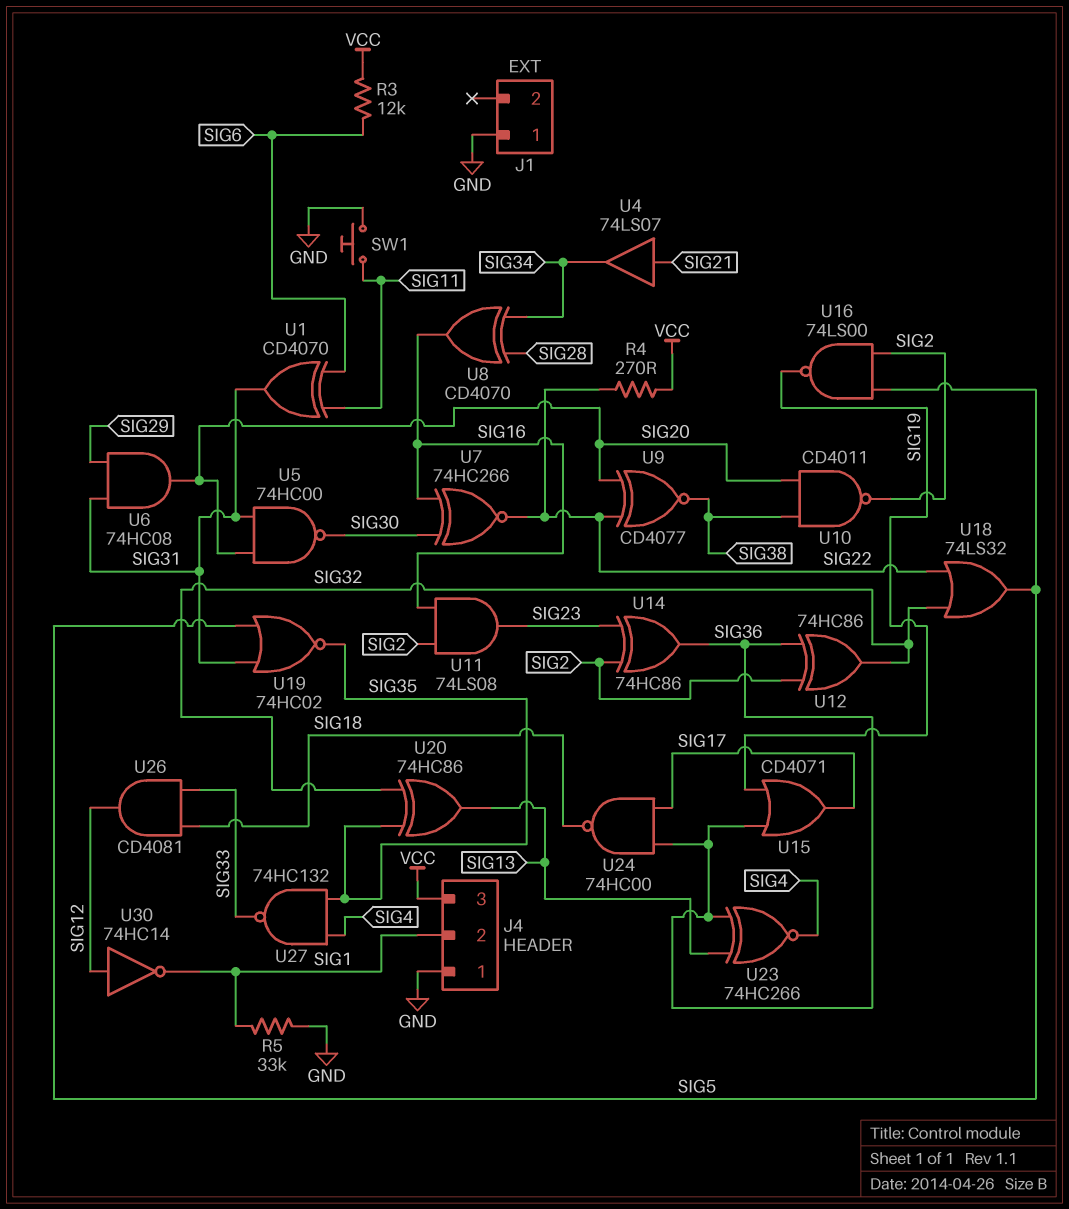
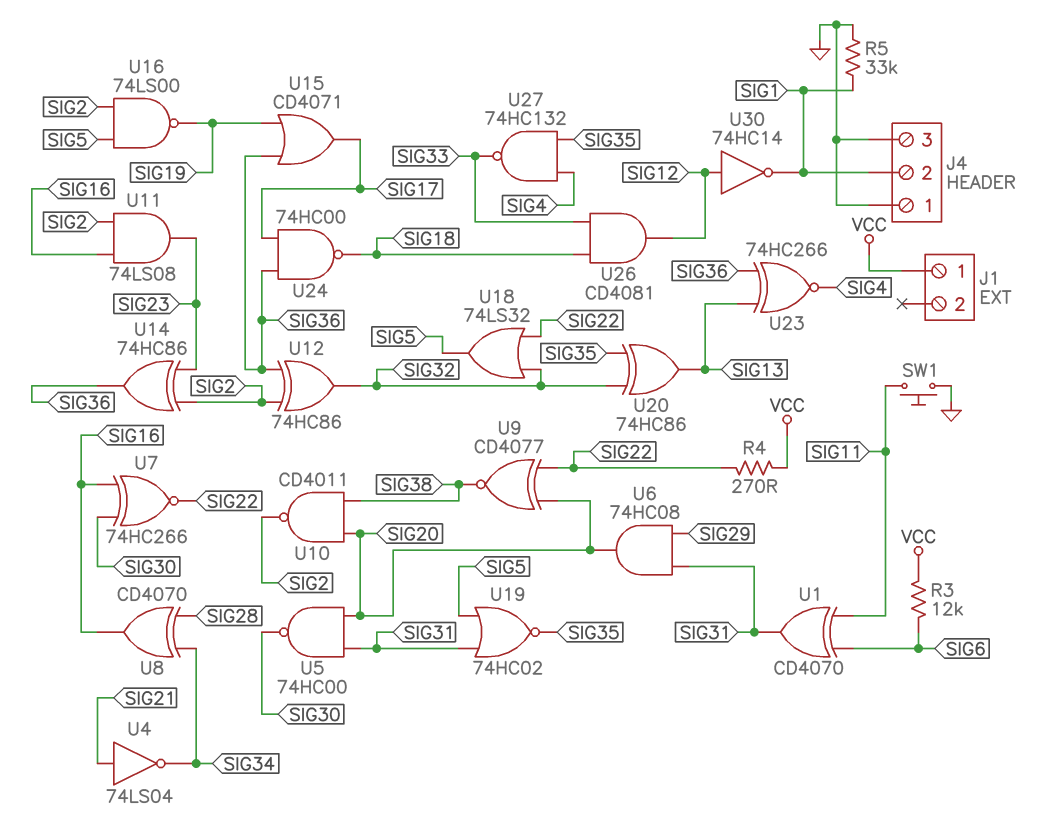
J1 pin 1: GND -> VCC
J4 pin 3: VCC -> GND
U4: buffer 74LS07 (in SIG21, out SIG34) -> NOT 74LS04 (in SIG21, out SIG34)

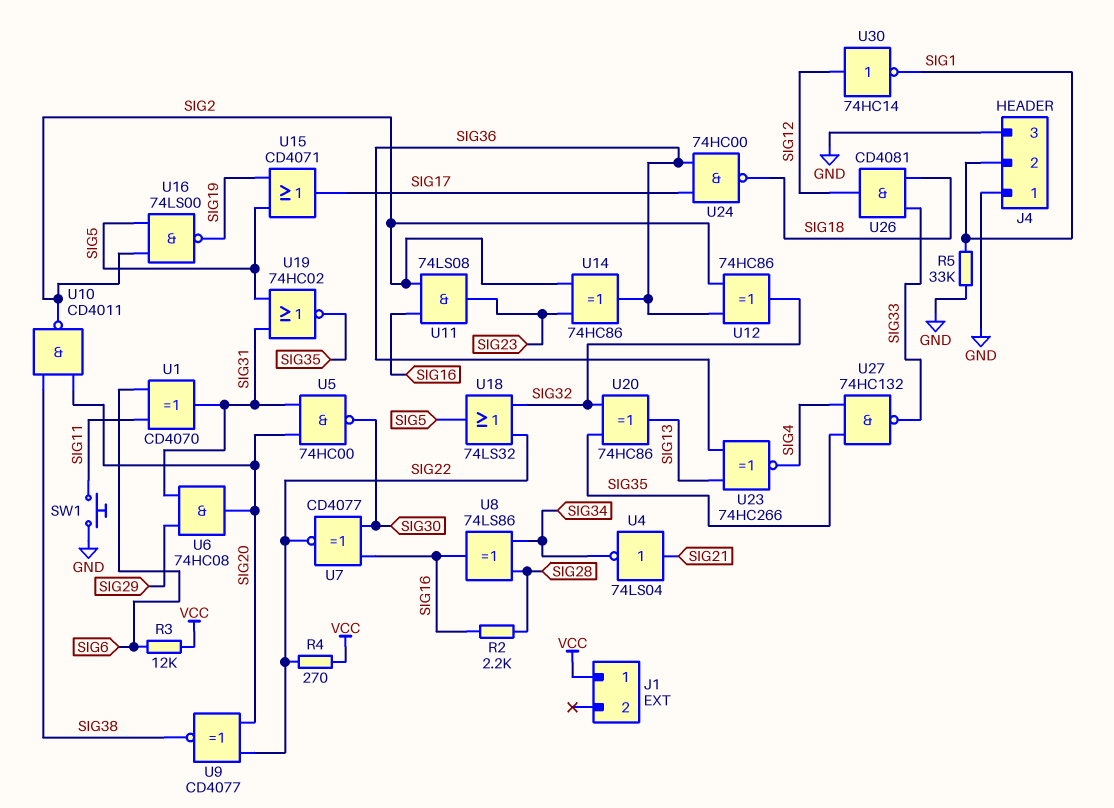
R2: none -> 2.2k (SIG16, SIG28)
U7: XNOR 74HC266 (in SIG16, in SIG30, out SIG22) -> XNOR CD4077 (in SIG16, in SIG30, out SIG22)
U8: XOR CD4070 (in SIG28, in SIG34, out SIG16) -> XOR 74LS86 (in SIG28, in SIG34, out SIG16)
U15: OR CD4071 (in SIG19, in SIG36, out SIG17) -> OR CD4071 (in SIG5, in SIG19, out SIG17)

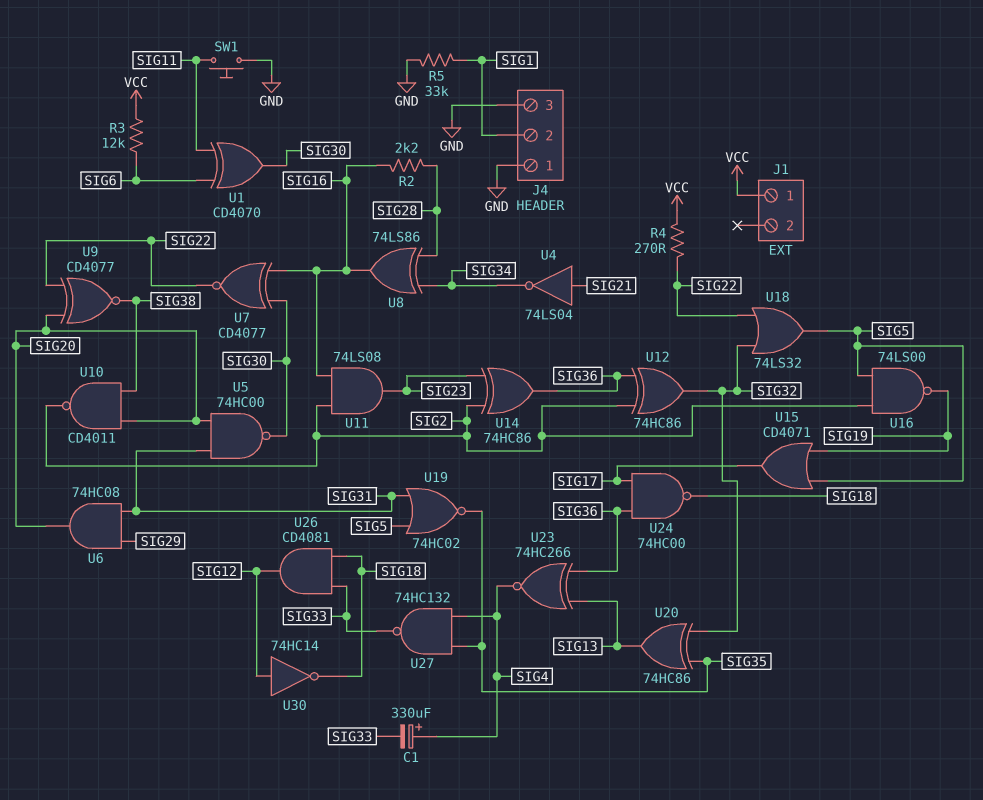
C1: none -> 330uF (plus SIG4, minus SIG33)
U1: XOR CD4070 (in SIG6, in SIG11, out SIG31) -> XOR CD4070 (in SIG6, in SIG11, out SIG30)
U30: NOT 74HC14 (in SIG12, out SIG1) -> NOT 74HC14 (in SIG12, out SIG18)

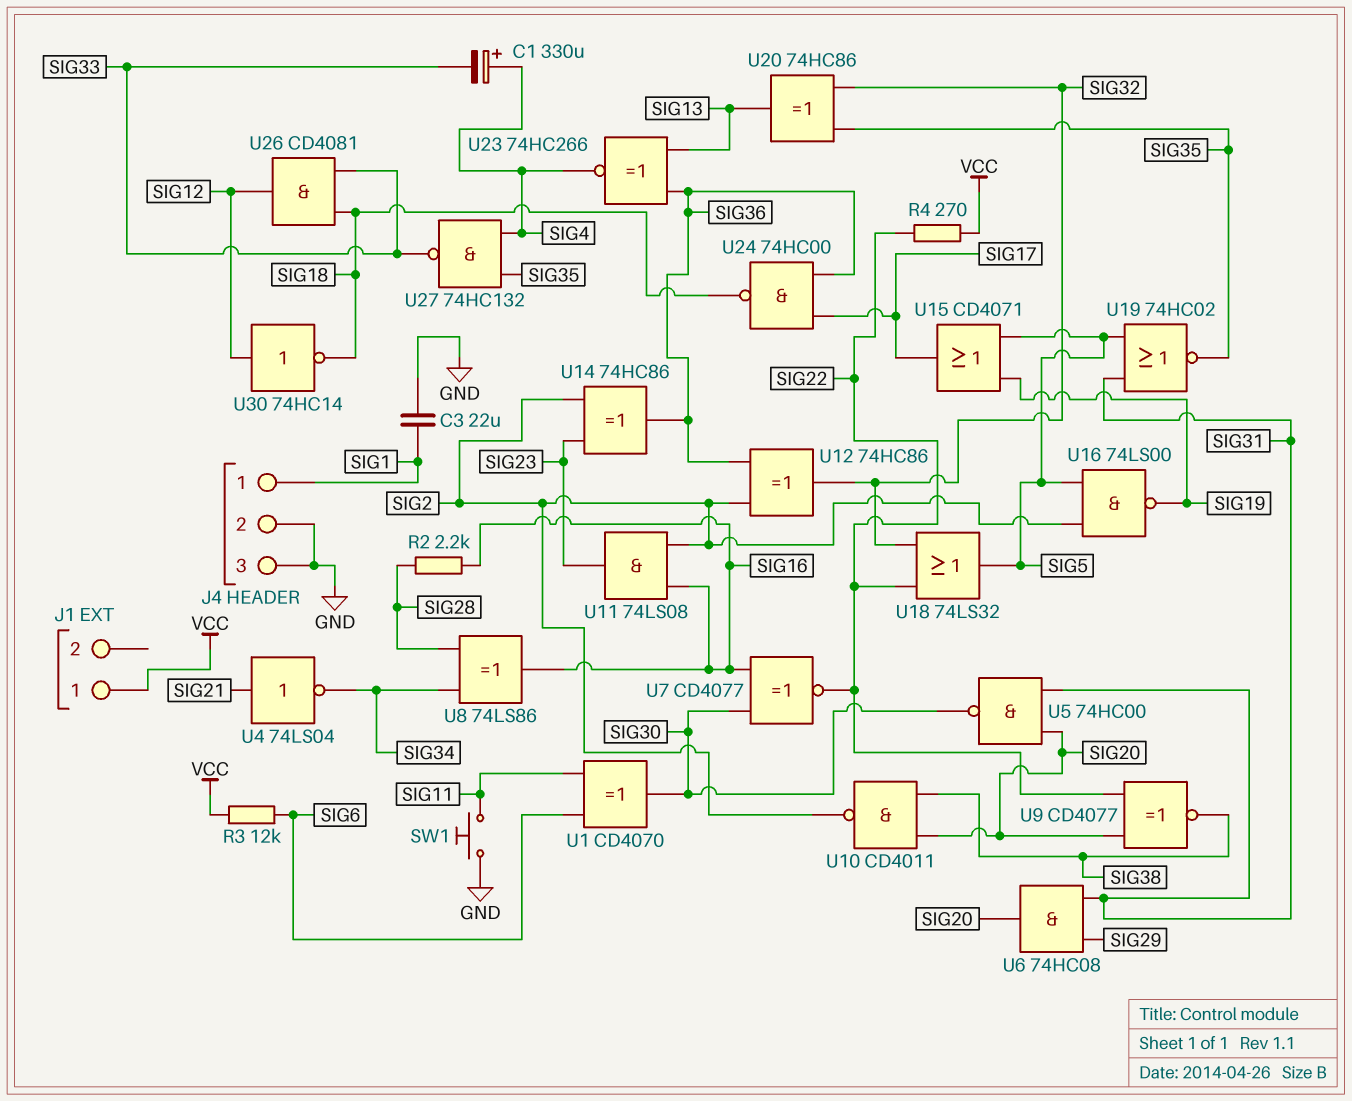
C3: none -> 22uF (GND, SIG1)
J4 pin 1: GND -> SIG1
J4 pin 2: SIG1 -> GND
R5: 33k (GND, SIG1) -> none

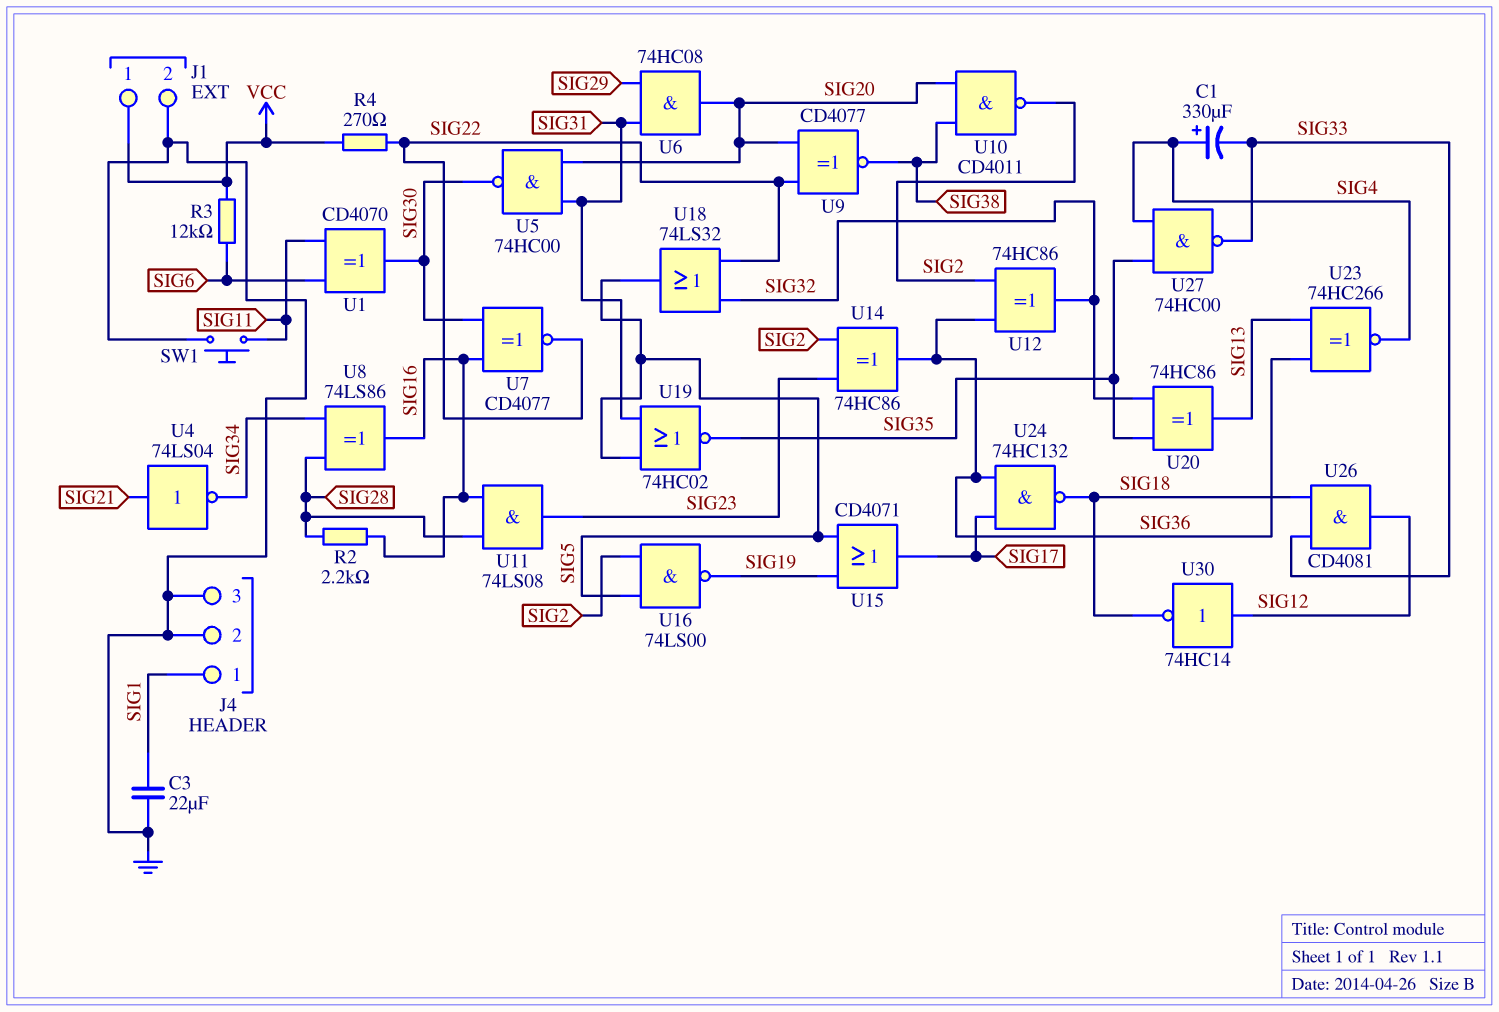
J1 pin 2: none -> GND
U11: AND 74LS08 (in SIG2, in SIG16, out SIG23) -> AND 74LS08 (in SIG16, in SIG28, out SIG23)
U24: NAND 74HC00 (in SIG17, in SIG36, out SIG18) -> NAND 74HC132 (in SIG17, in SIG36, out SIG18)
U27: NAND 74HC132 (in SIG4, in SIG35, out SIG33) -> NAND 74HC00 (in SIG4, in SIG35, out SIG33)

